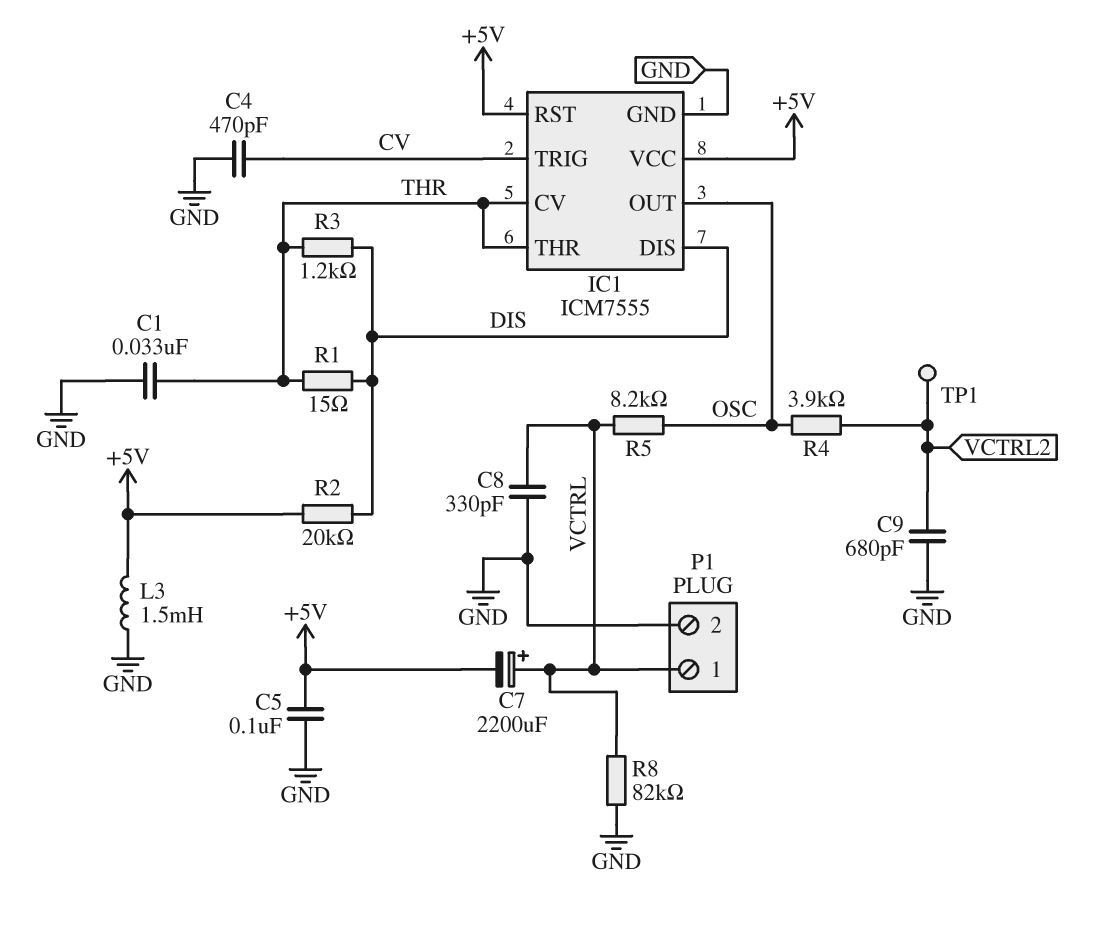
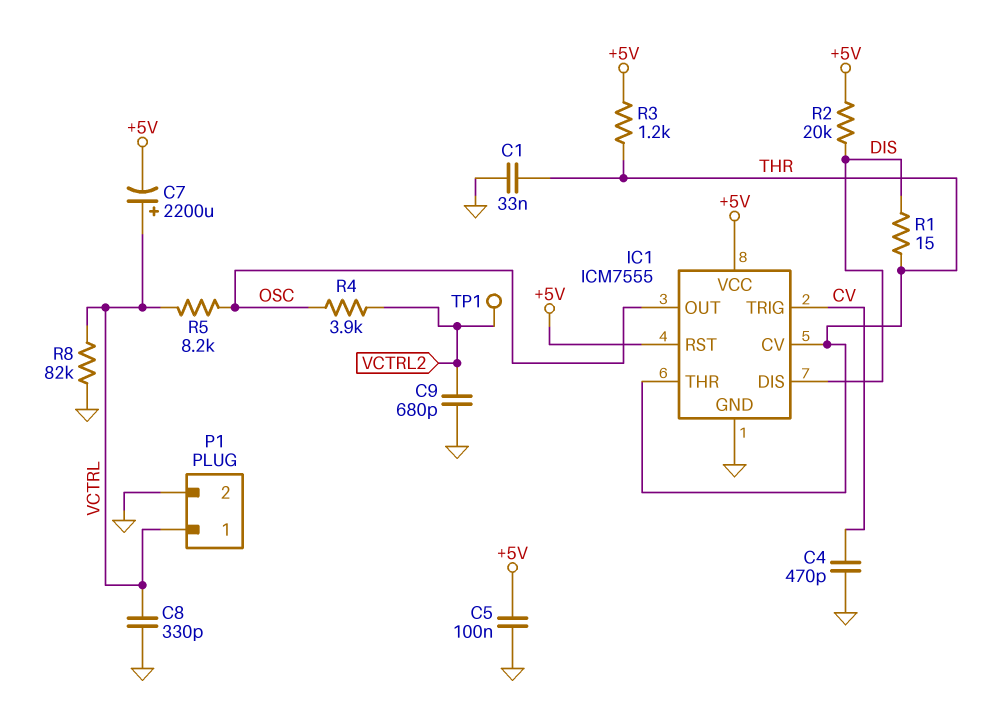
L3: 1.5mH (+5V, GND) -> none
R3: 1.2k (DIS, THR) -> 1.2k (+5V, THR)

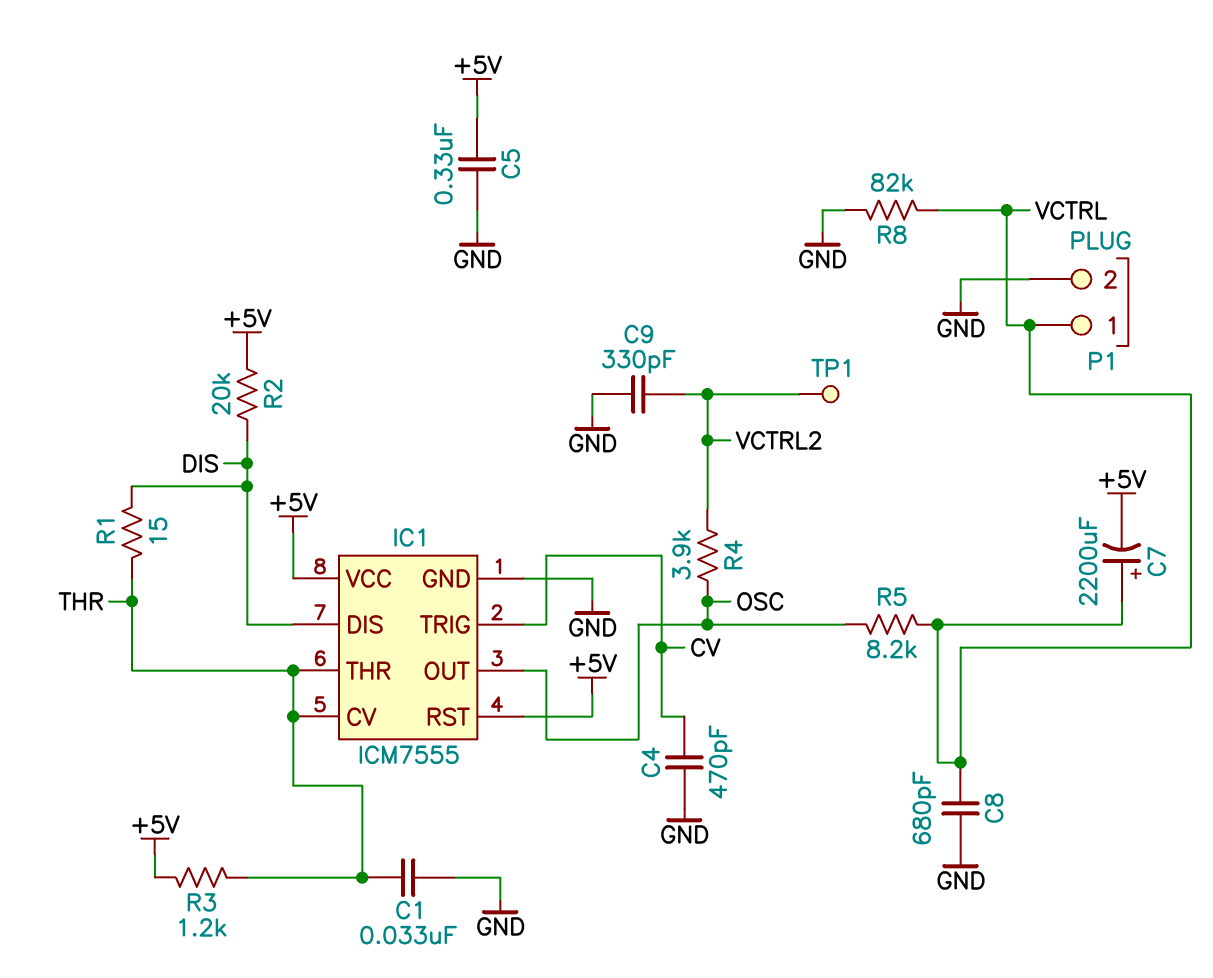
C5: 100nF (+5V, GND) -> 330nF (+5V, GND)
C8: 330pF (GND, VCTRL) -> 680pF (GND, VCTRL)
C9: 680pF (GND, VCTRL2) -> 330pF (GND, VCTRL2)

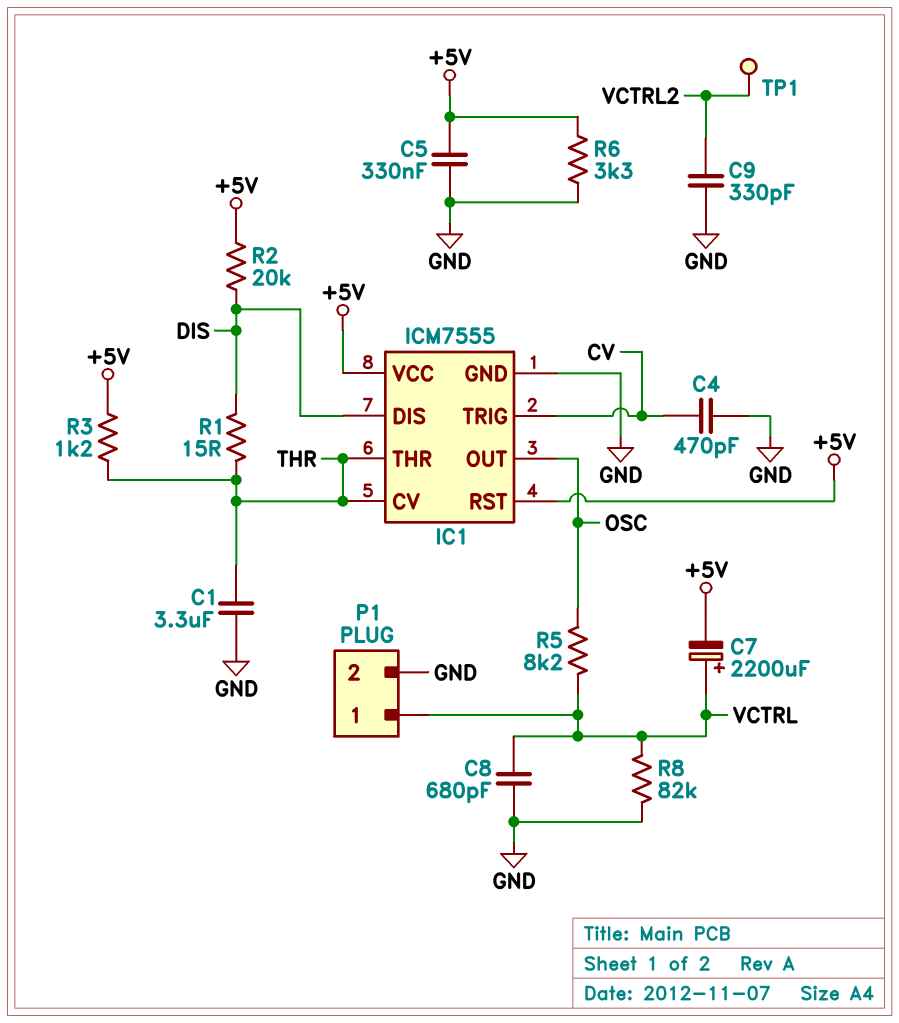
C1: 33nF (GND, THR) -> 3.3uF (GND, THR)
R4: 3.9k (OSC, VCTRL2) -> none
R6: none -> 3.3k (+5V, GND)

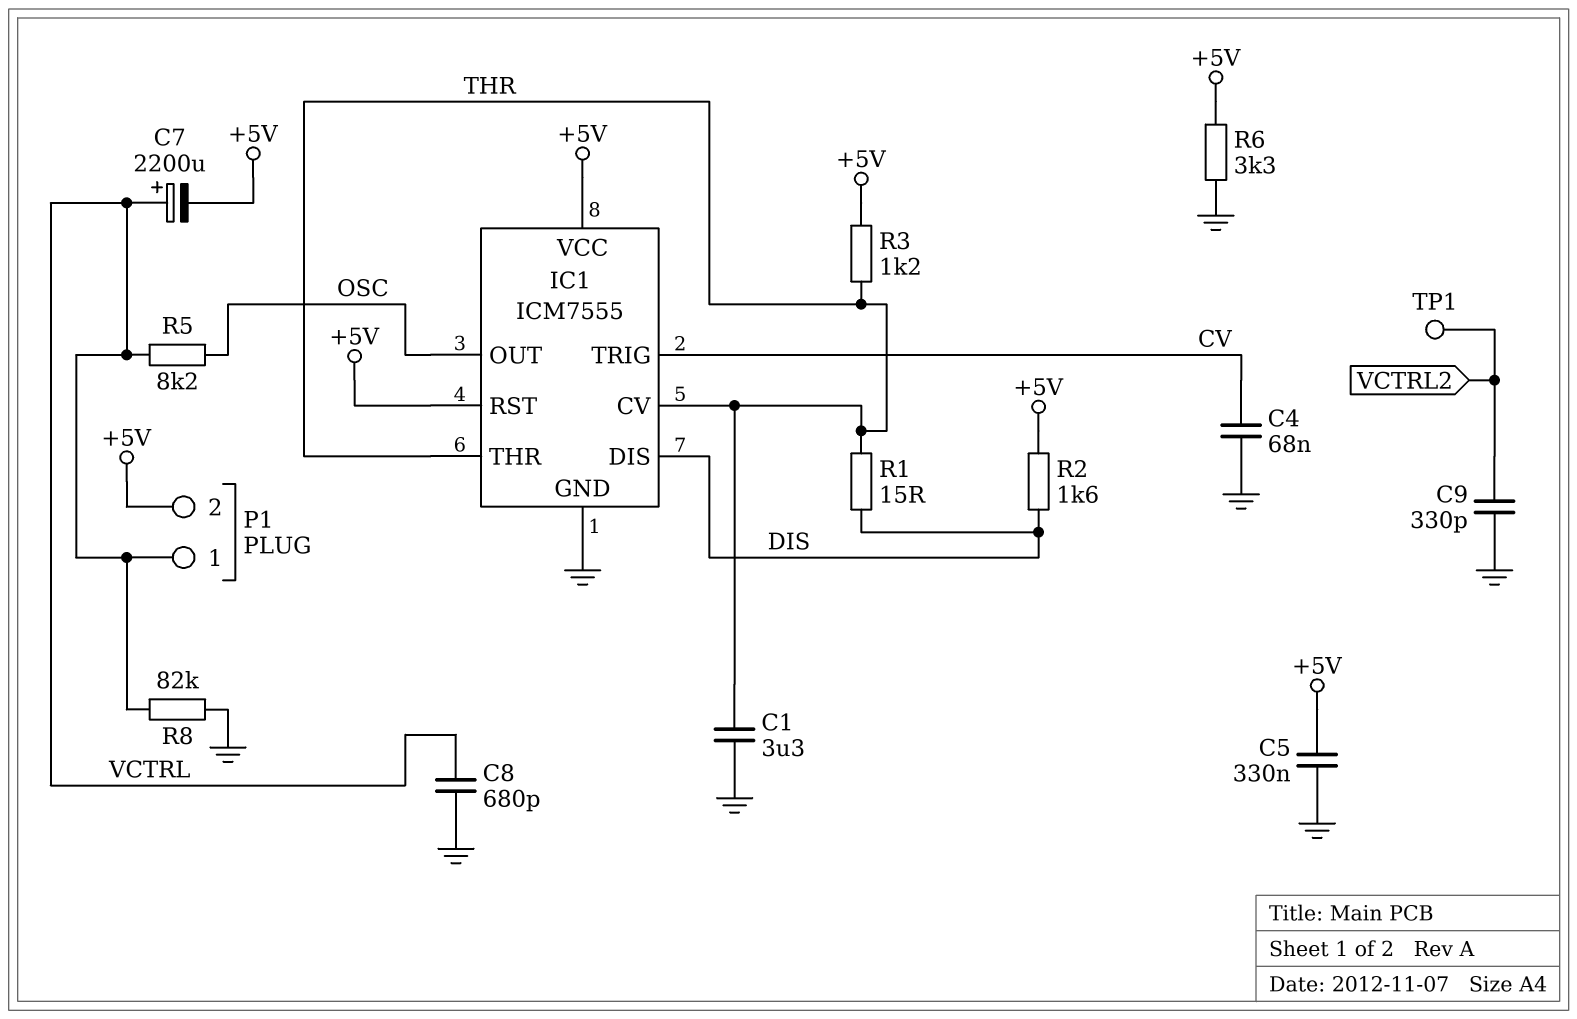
C4: 470pF (CV, GND) -> 68nF (CV, GND)
P1 pin 2: GND -> +5V
R2: 20k (+5V, DIS) -> 1.6k (+5V, DIS)

